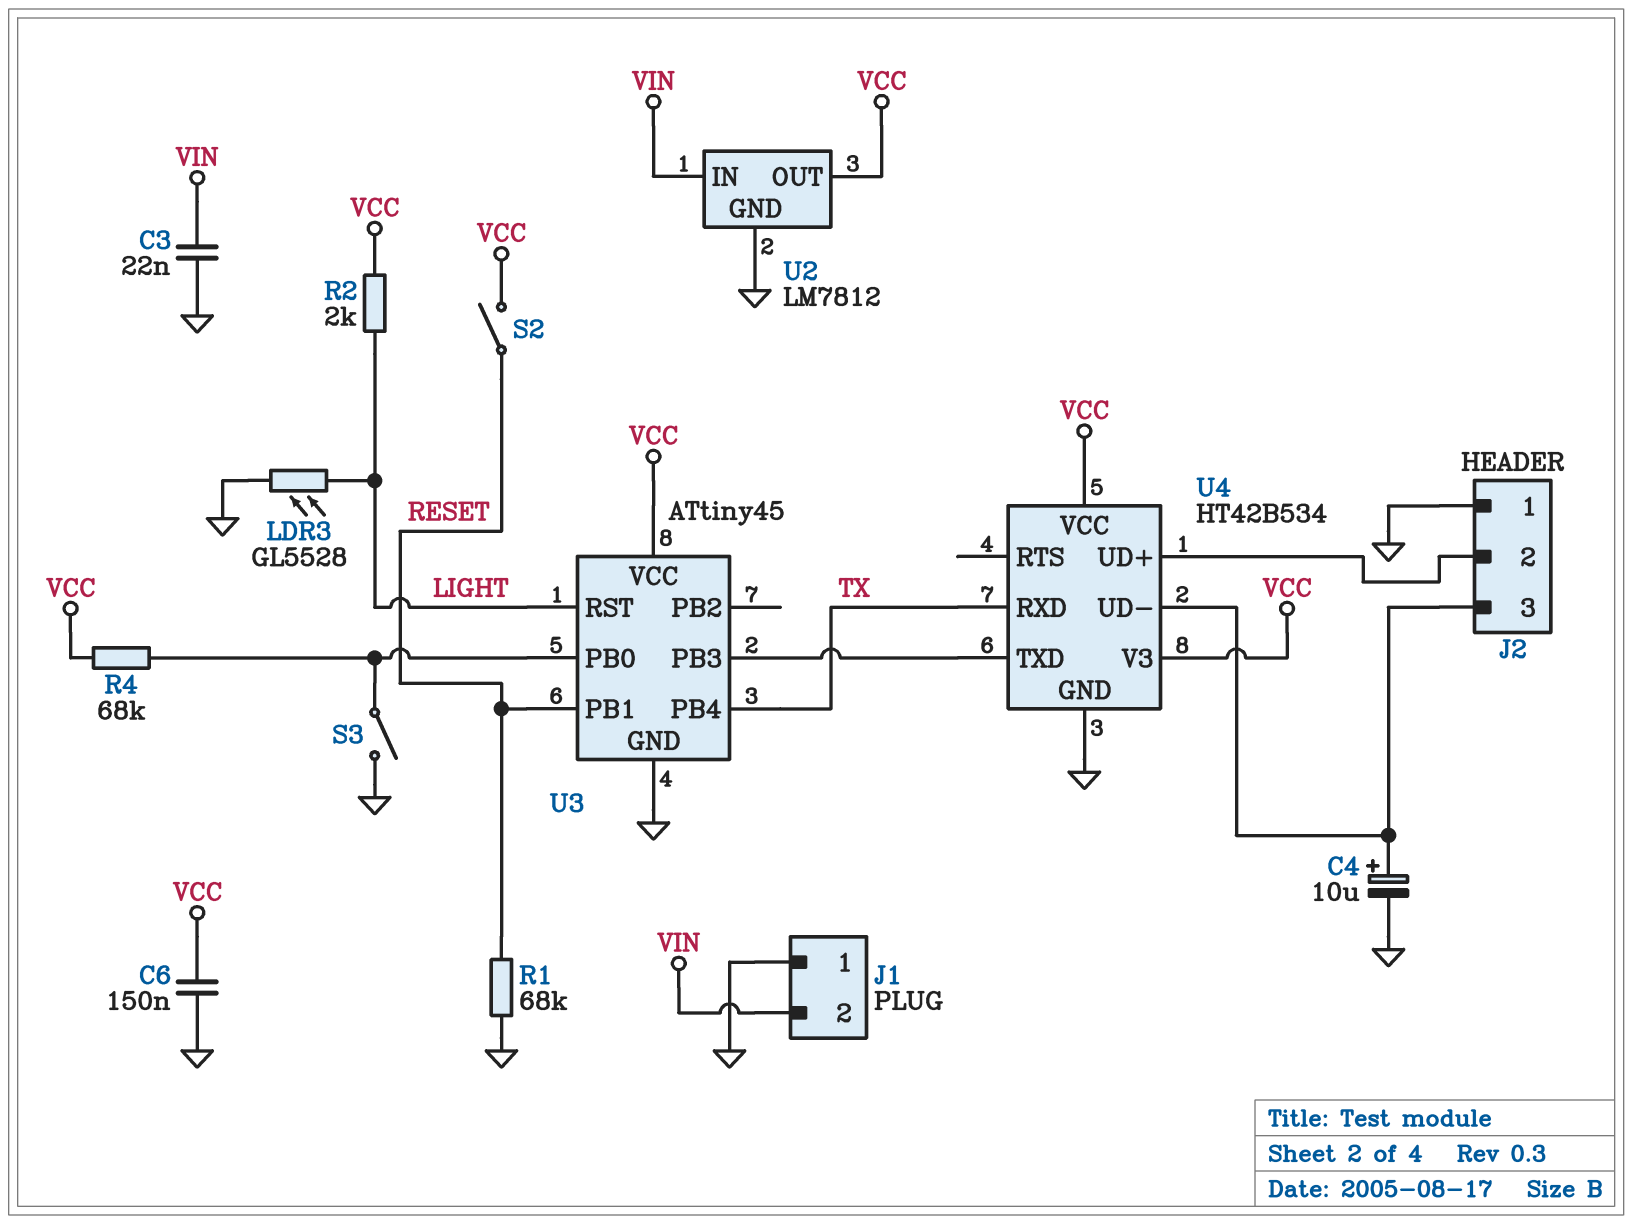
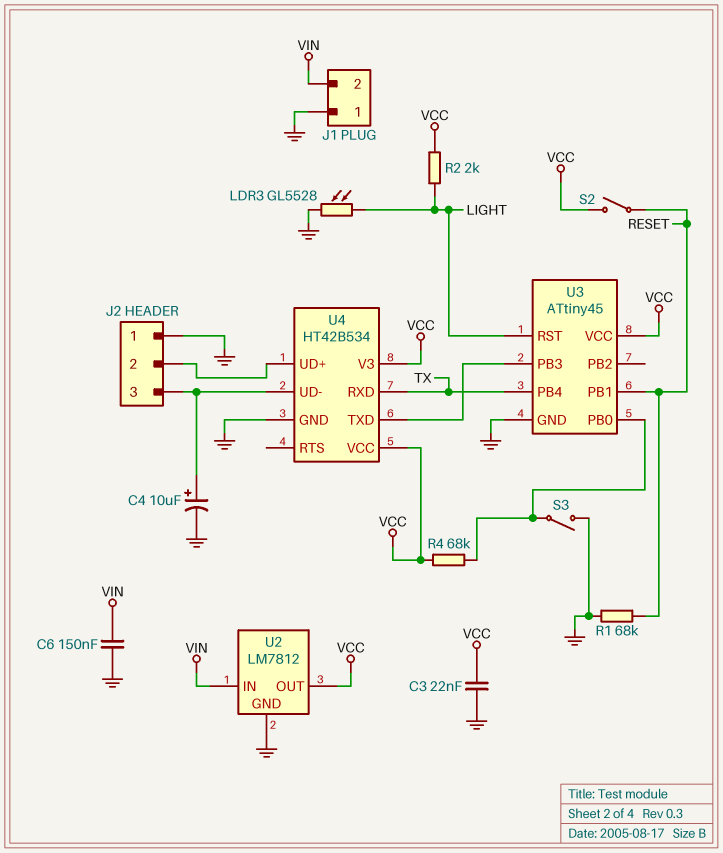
C3: 22nF (GND, VIN) -> 22nF (GND, VCC)
C6: 150nF (GND, VCC) -> 150nF (GND, VIN)

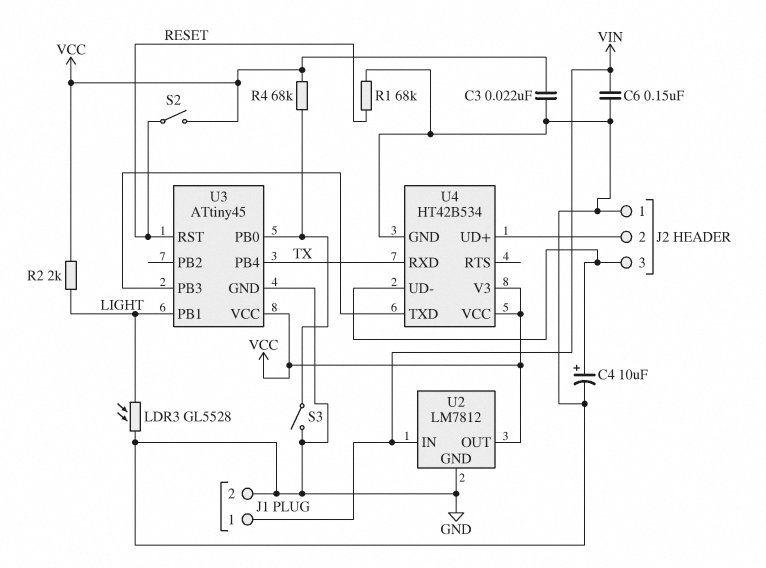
J1 pin 1: GND -> VIN
J1 pin 2: VIN -> GND
U3 pin PB1: RESET -> LIGHT
U3 pin RST: LIGHT -> RESET

